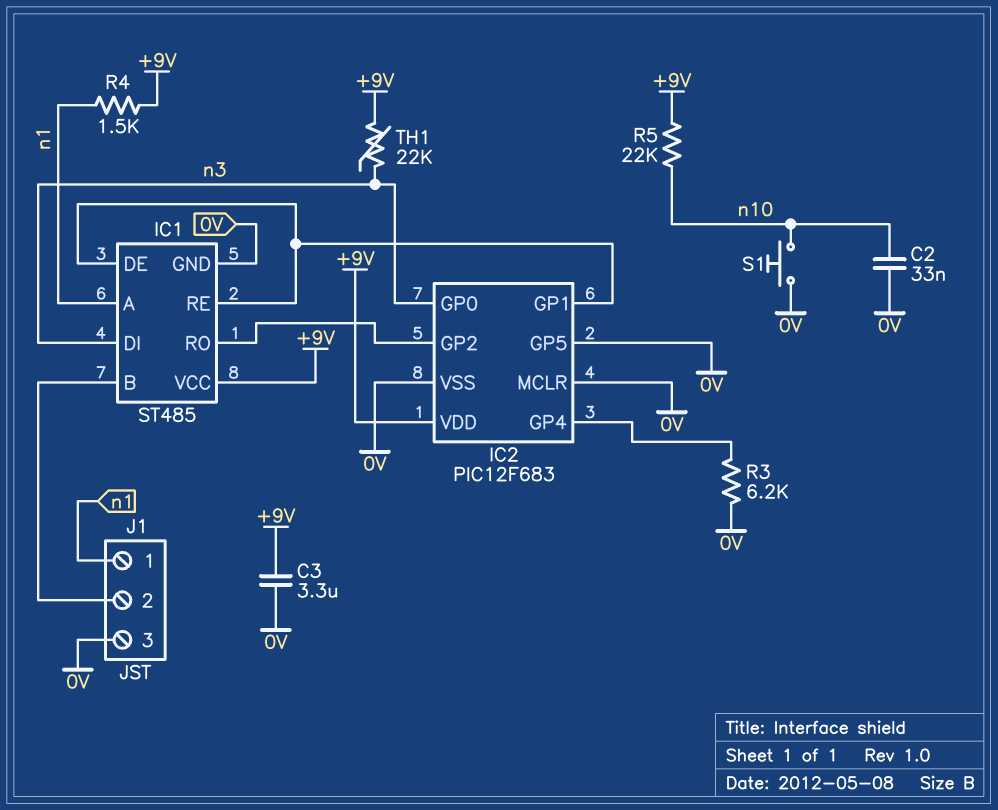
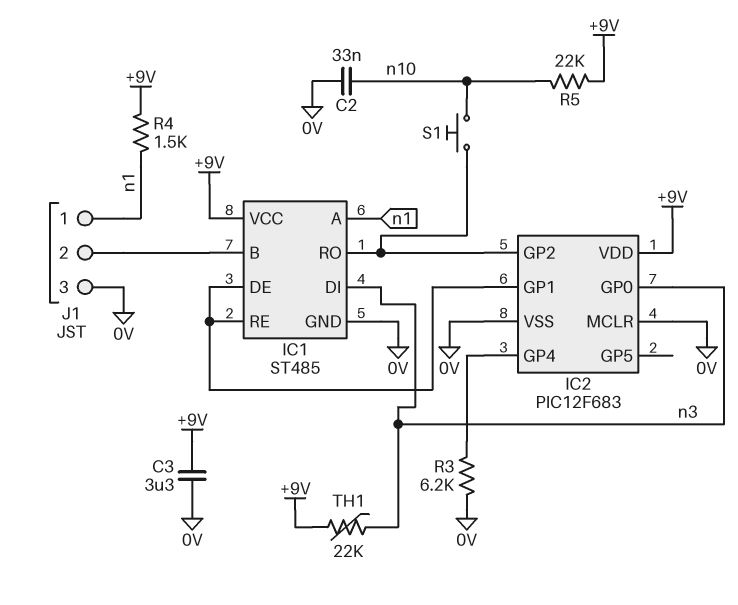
IC2 pin GP5: 0V -> none
S1: button (0V, n10) -> button (IC1/RO, n10)

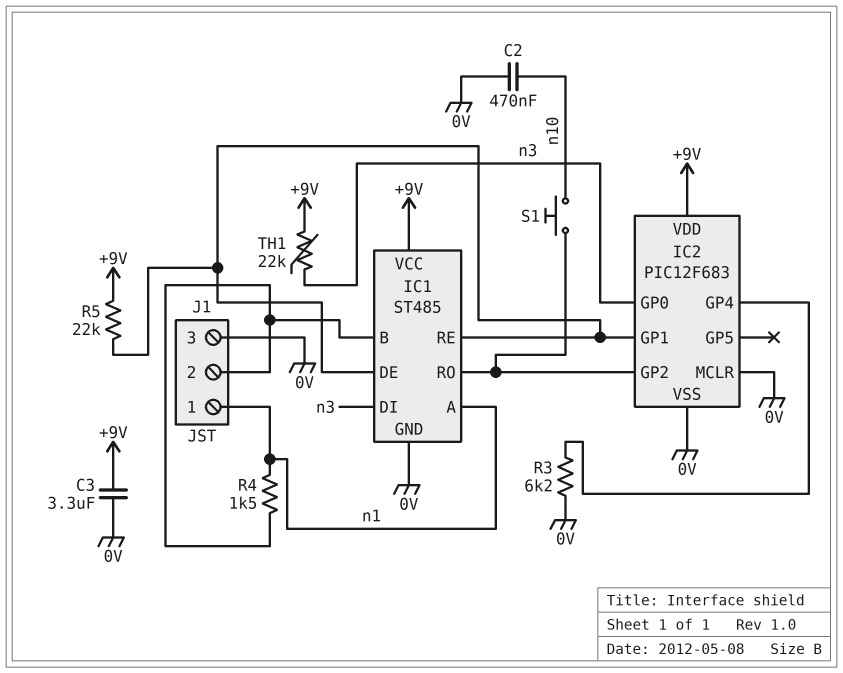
C2: 33nF (0V, n10) -> 470nF (0V, n10)
R4: 1.5k (+9V, n1) -> 1.5k (IC1/B, n1)
R5: 22k (+9V, n10) -> 22k (+9V, IC1/DE)

